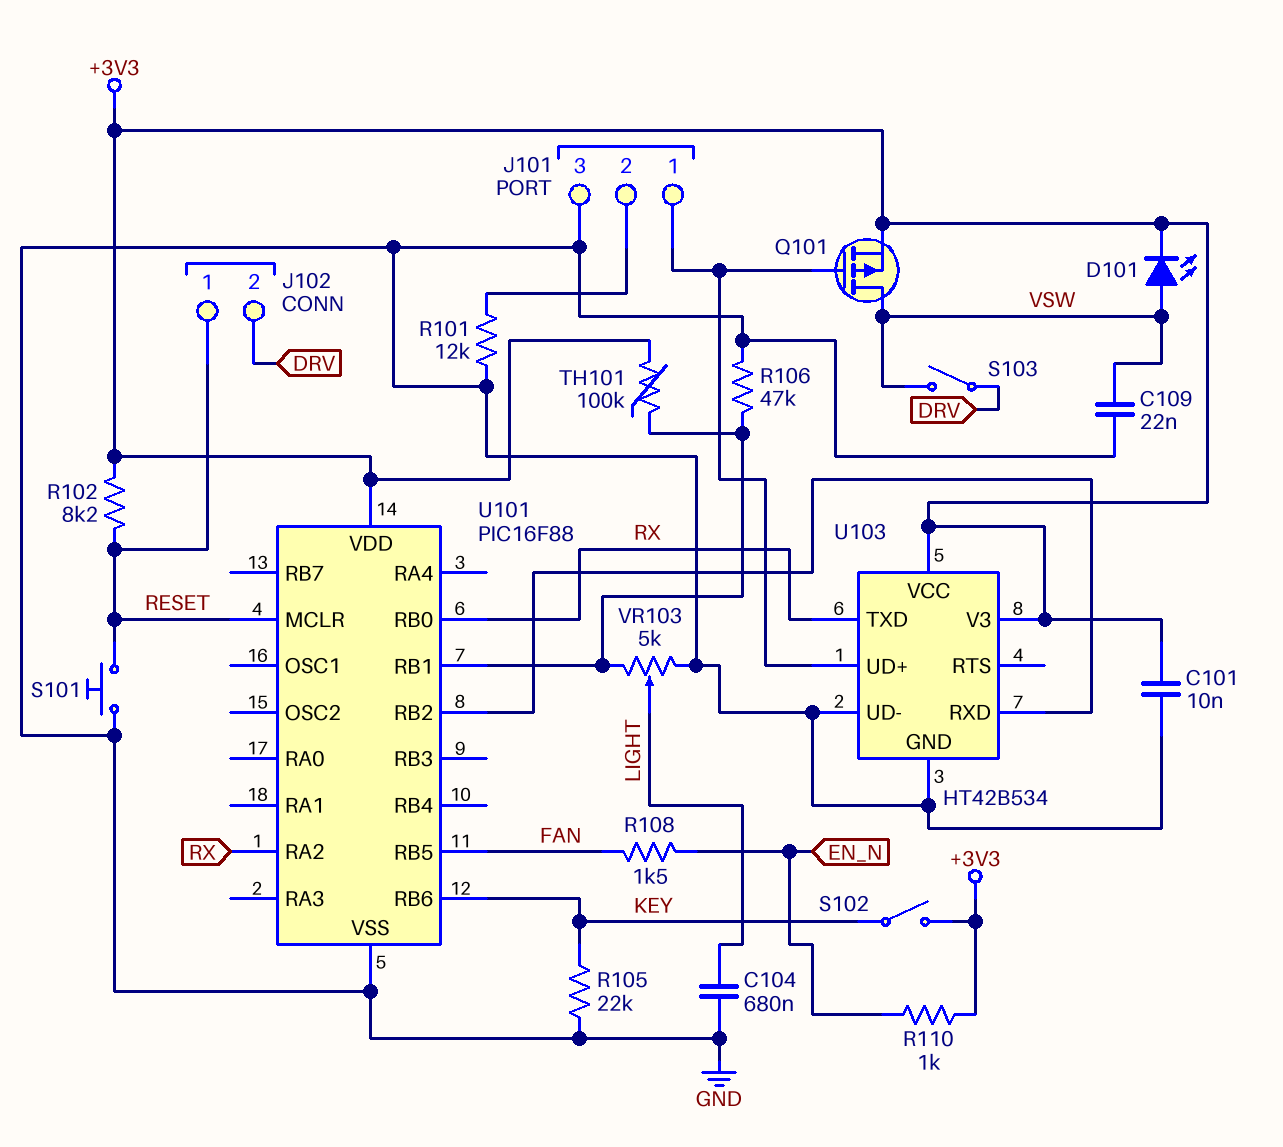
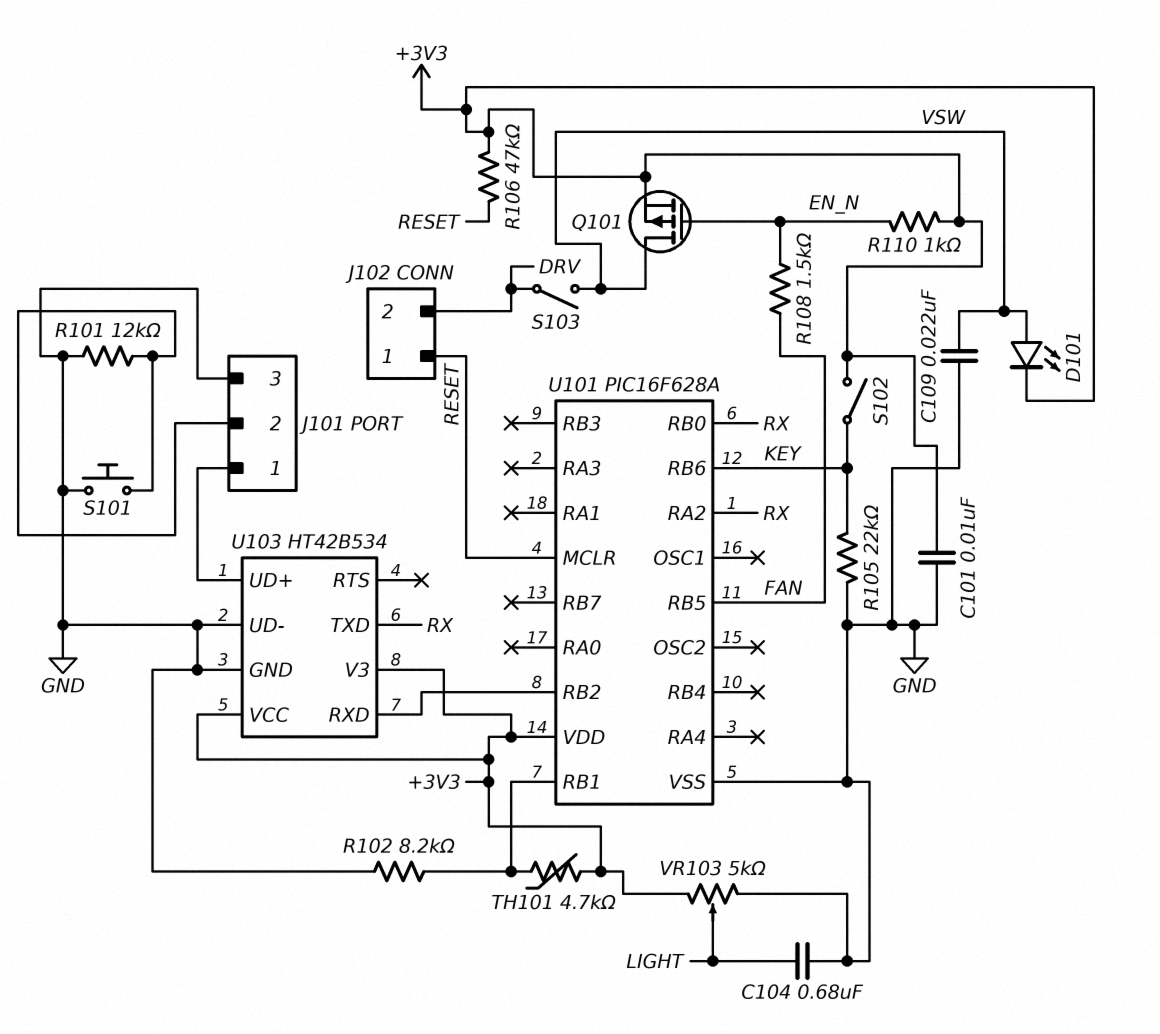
Q101: PMOS (G J101/1, D VSW, S +3V3) -> PMOS (G EN_N, D VSW, S +3V3)
R102: 8.2k (+3V3, RESET) -> 8.2k (GND, U101/RB1)
R106: 47k (GND, U101/RB1) -> 47k (+3V3, RESET)
S101: button (GND, RESET) -> button (GND, J101/2)
TH101: 100k (+3V3, U101/RB1) -> 4.7k (+3V3, U101/RB1)
U101: PIC16F88 -> PIC16F628A
VR103: 5k (GND, U101/RB1, wiper LIGHT) -> 5k (+3V3, GND, wiper LIGHT)

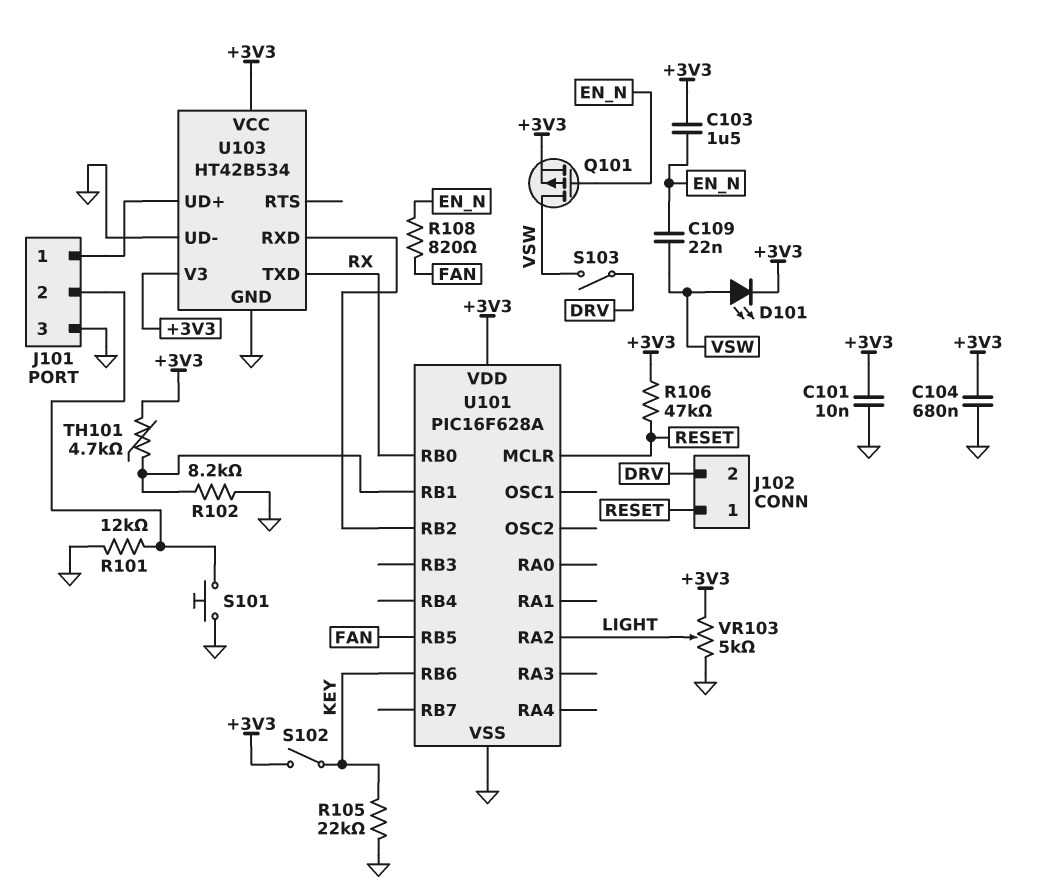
C103: none -> 1.5uF (+3V3, EN_N)
C104: 680nF (GND, LIGHT) -> 680nF (+3V3, GND)
C109: 22nF (GND, VSW) -> 22nF (EN_N, VSW)
R108: 1.5k (EN_N, FAN) -> 820 (EN_N, FAN)
R110: 1k (+3V3, EN_N) -> none
U101 pin RA2: RX -> LIGHT

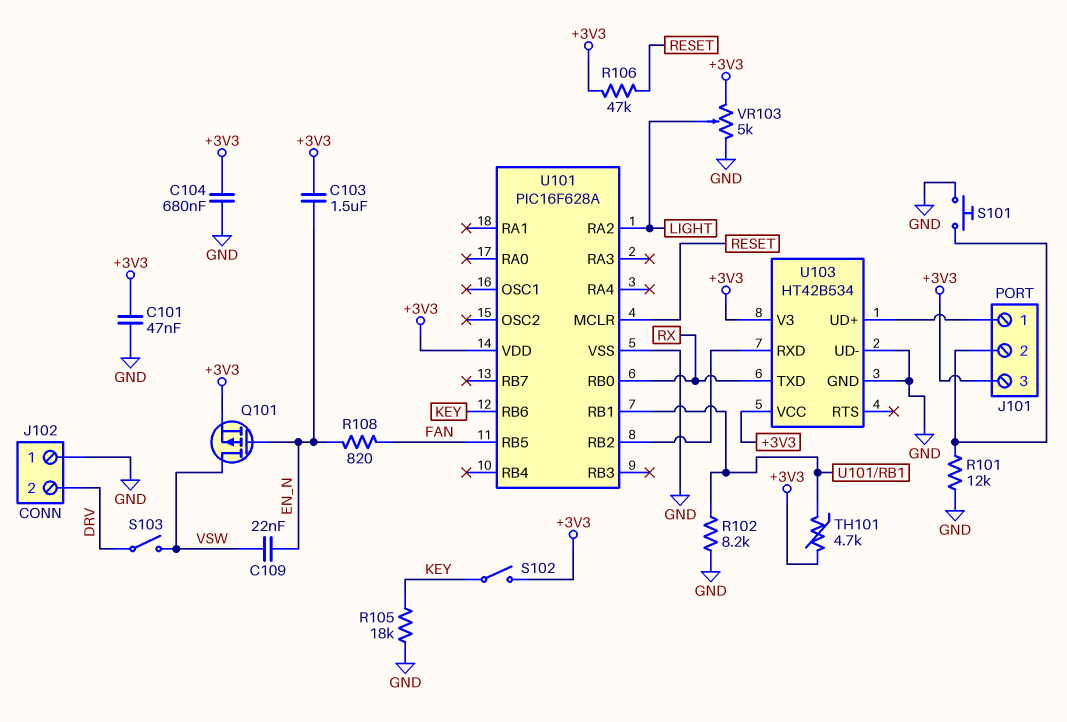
C101: 10nF (+3V3, GND) -> 47nF (+3V3, GND)
D101: LED (A VSW, K +3V3) -> none
J101 pin 3: GND -> +3V3
J102 pin 1: RESET -> GND
R105: 22k (GND, KEY) -> 18k (GND, KEY)

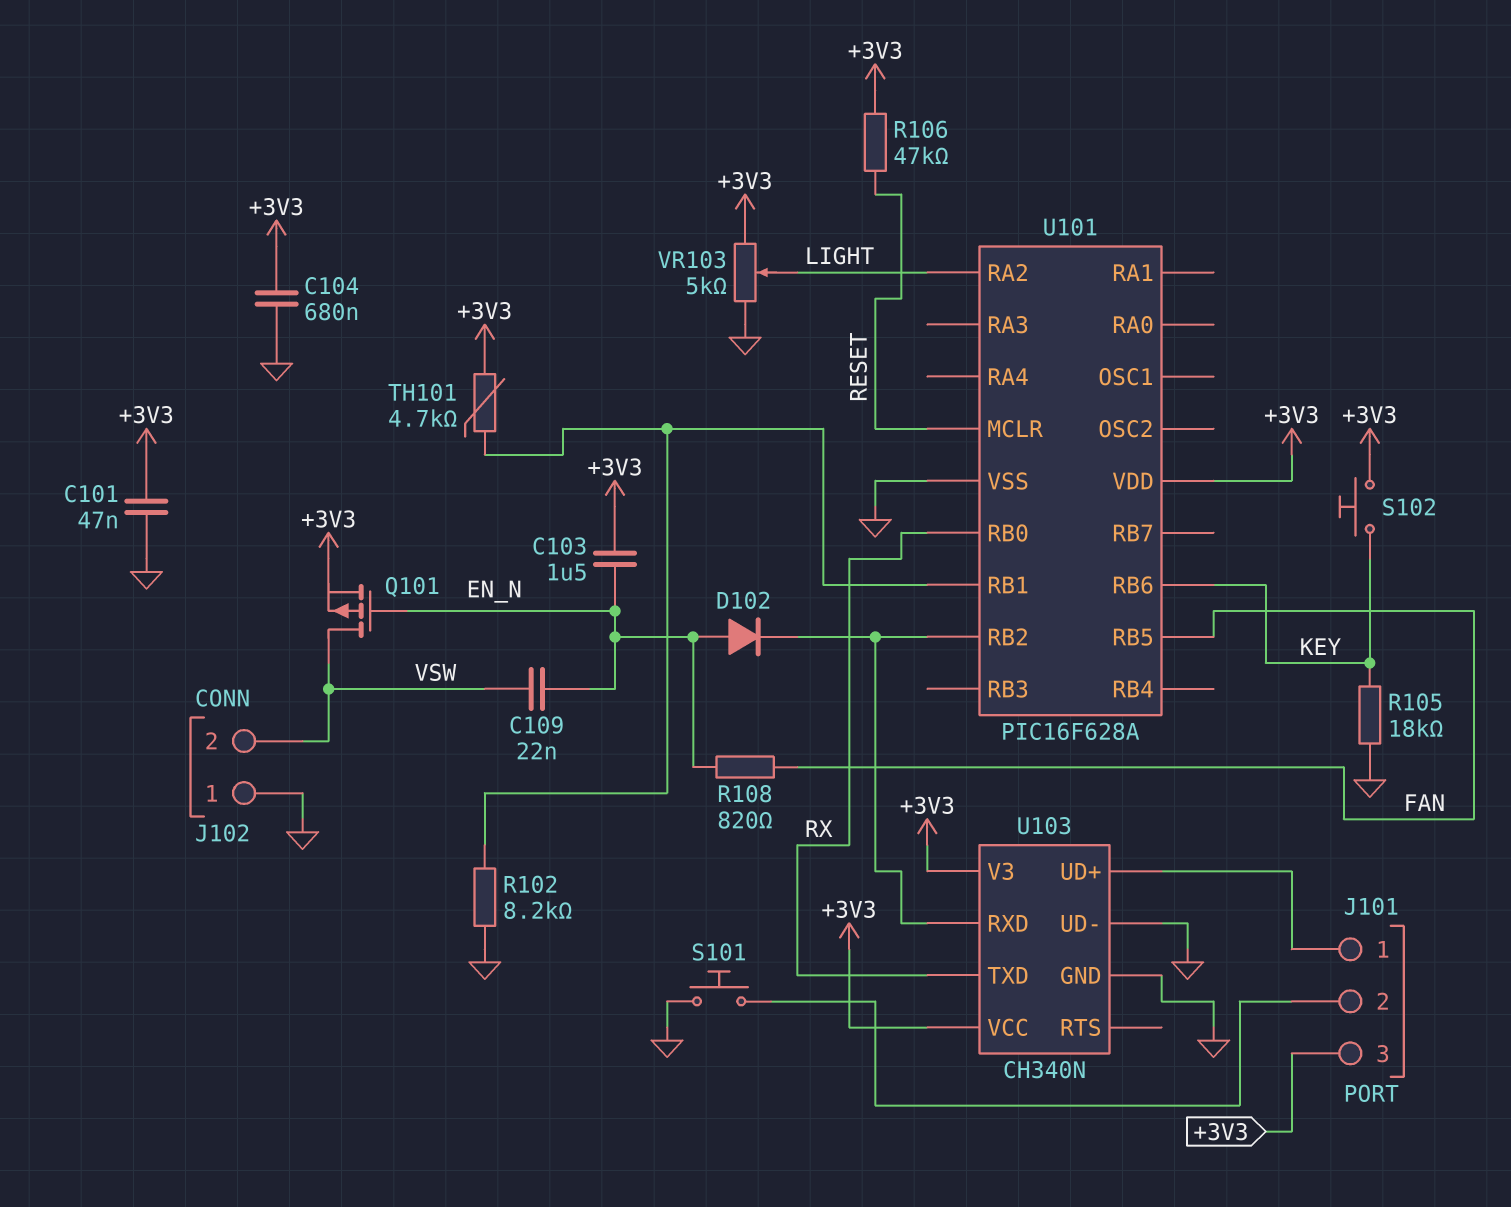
D102: none -> diode (A EN_N, K U101/RB2)
J102 pin 2: DRV -> VSW
R101: 12k (GND, J101/2) -> none
S102: switch (+3V3, KEY) -> button (+3V3, KEY)
S103: switch (DRV, VSW) -> none
U103: HT42B534 -> CH340N

